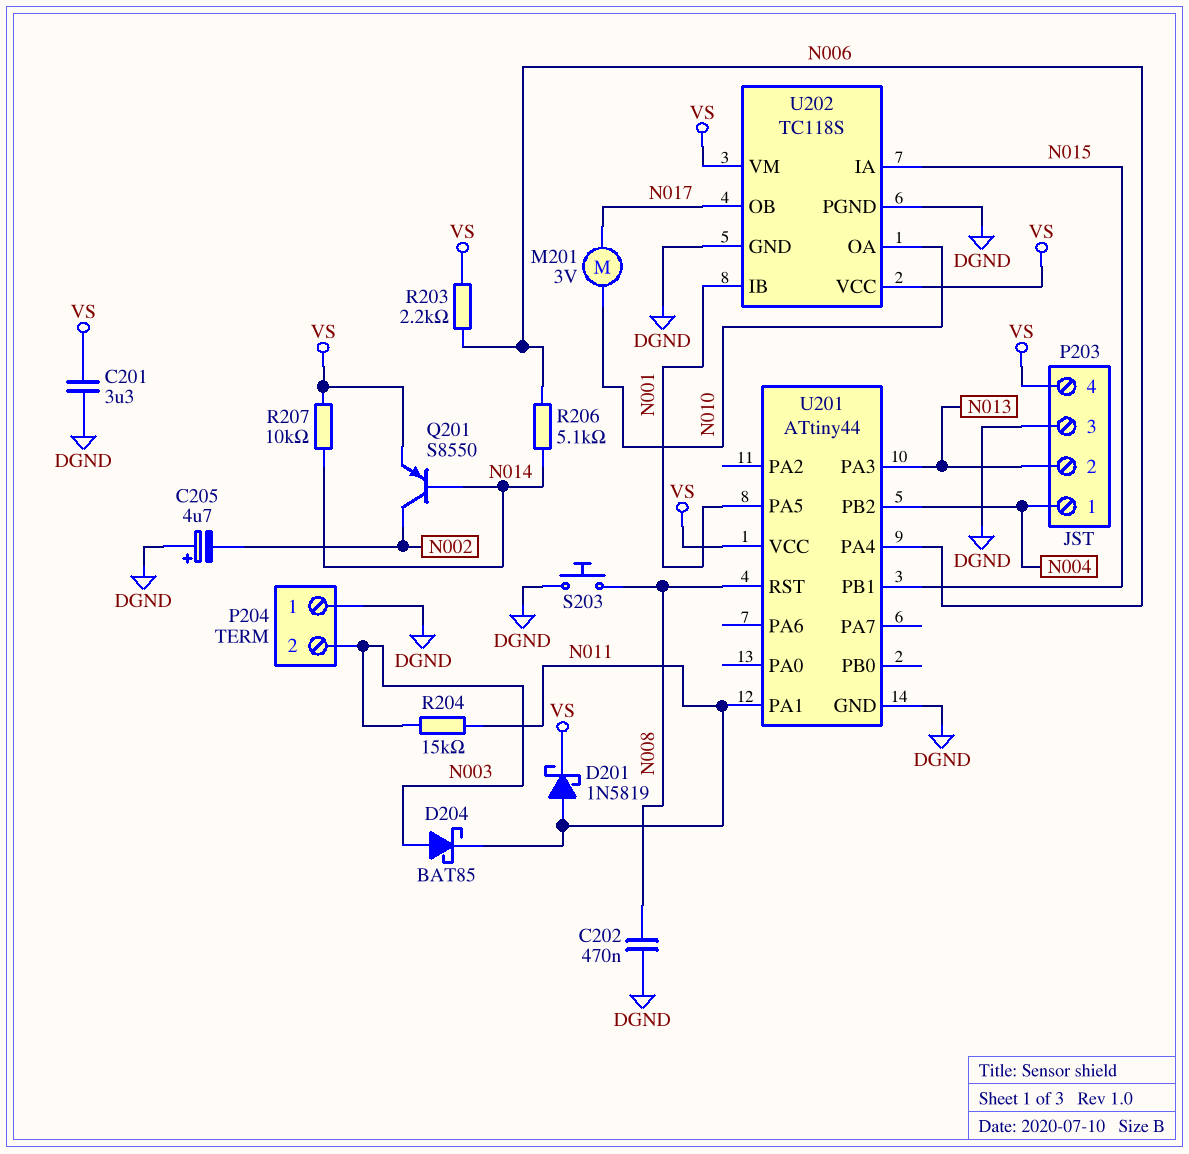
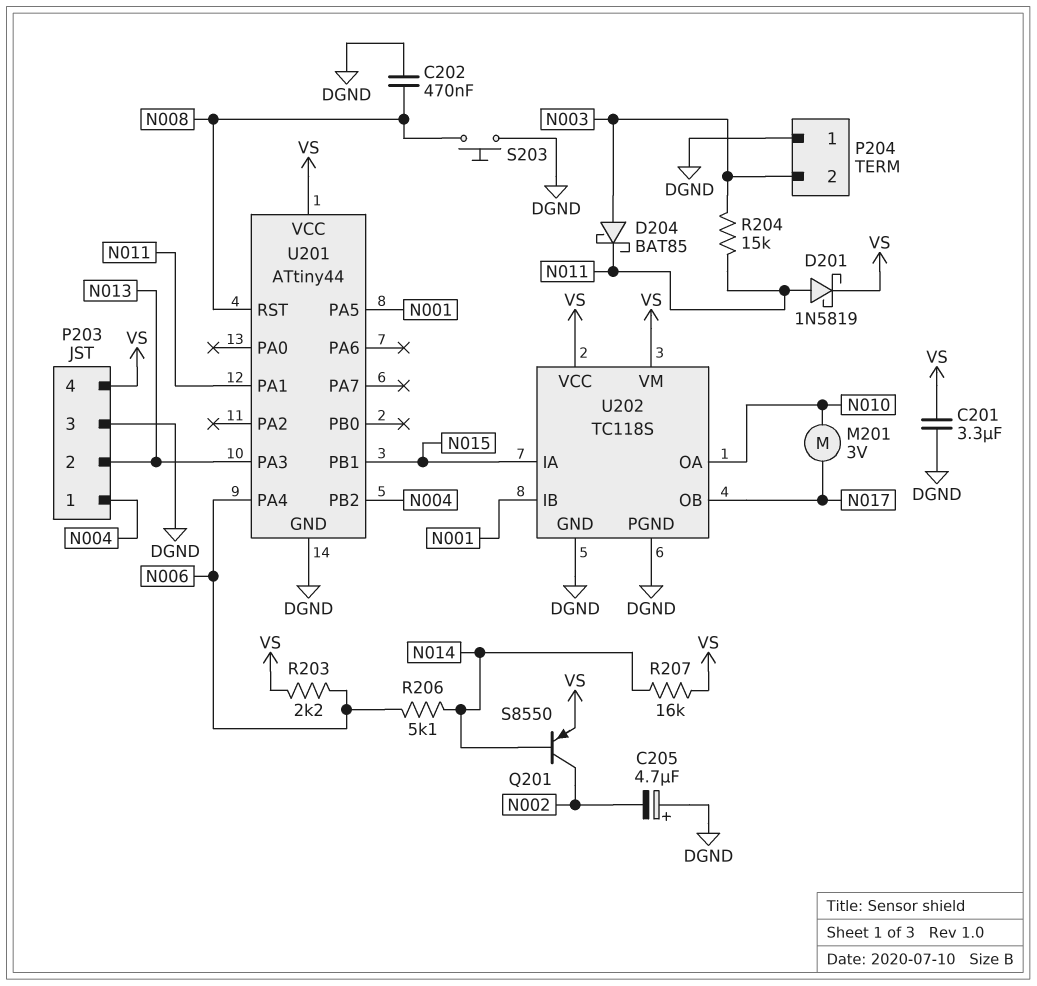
R207: 10k (N014, VS) -> 16k (N014, VS)

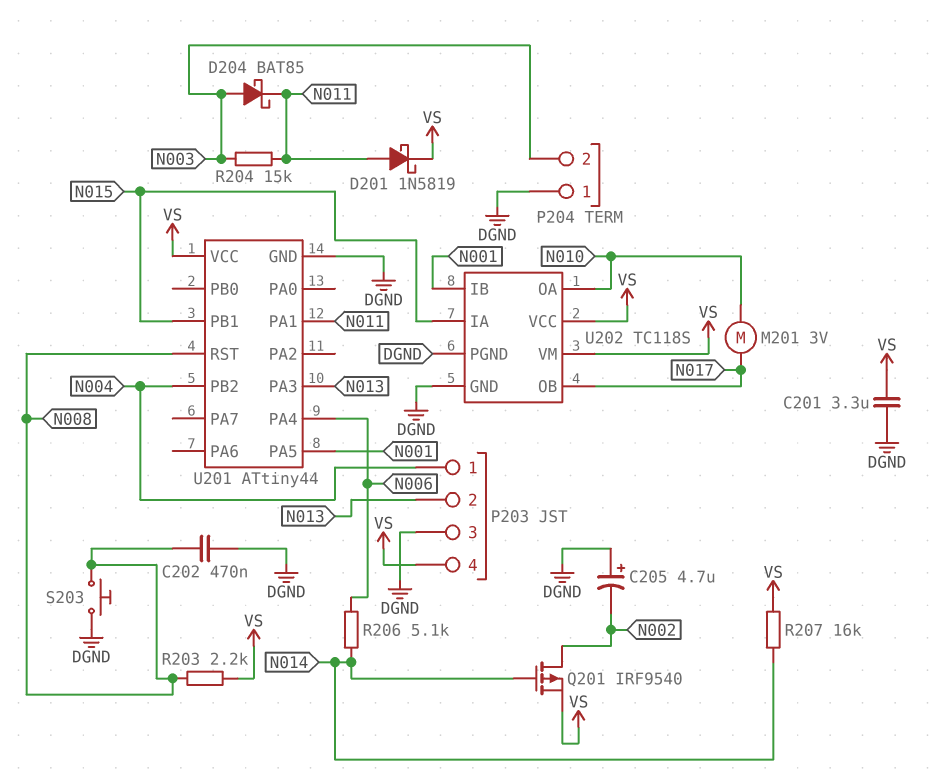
Q201: PNP S8550 (B N014, C N002, E VS) -> PMOS IRF9540 (G N014, D N002, S VS)
R203: 2.2k (N006, VS) -> 2.2k (N008, VS)

